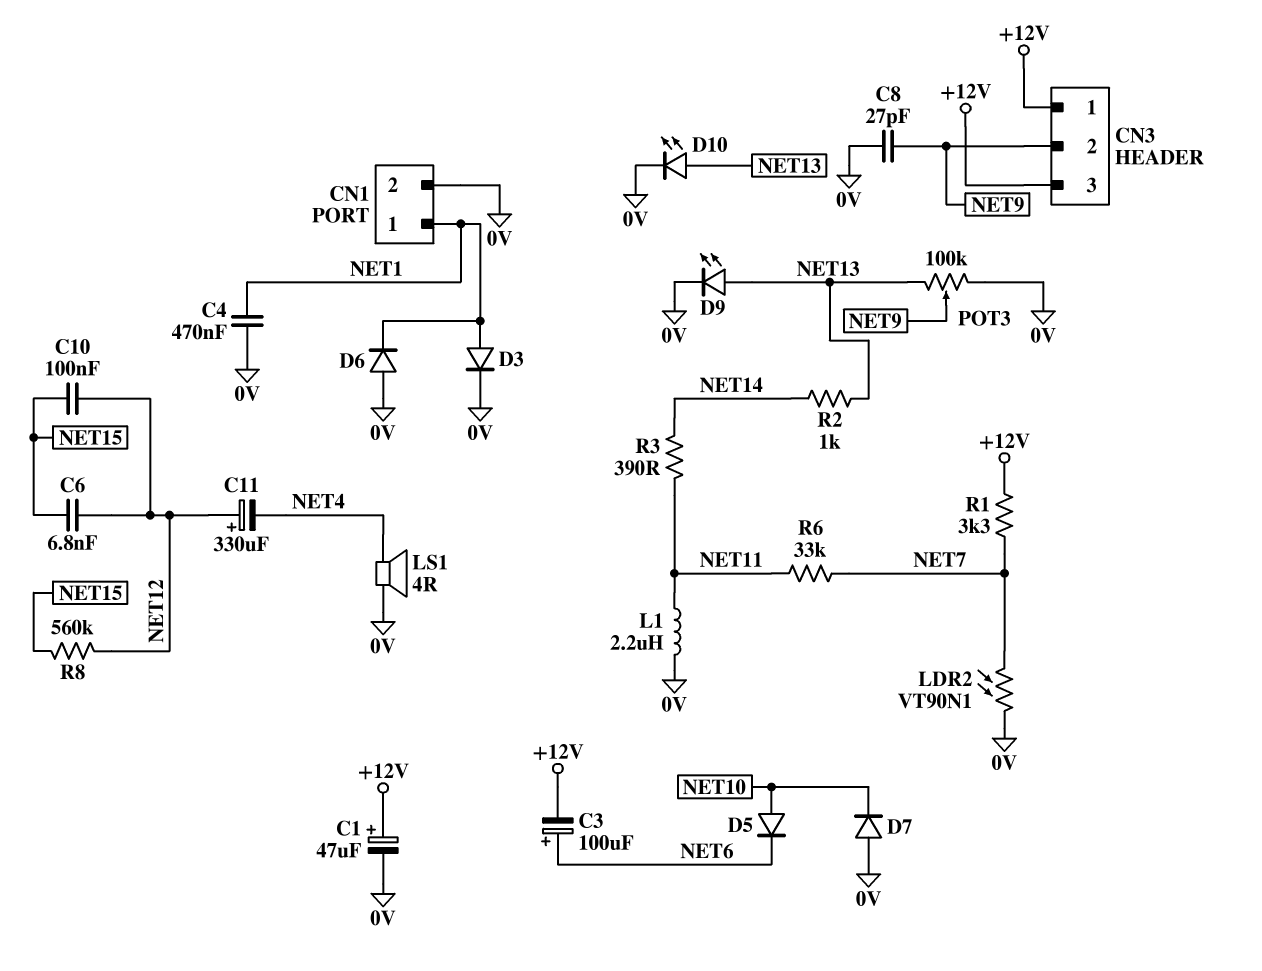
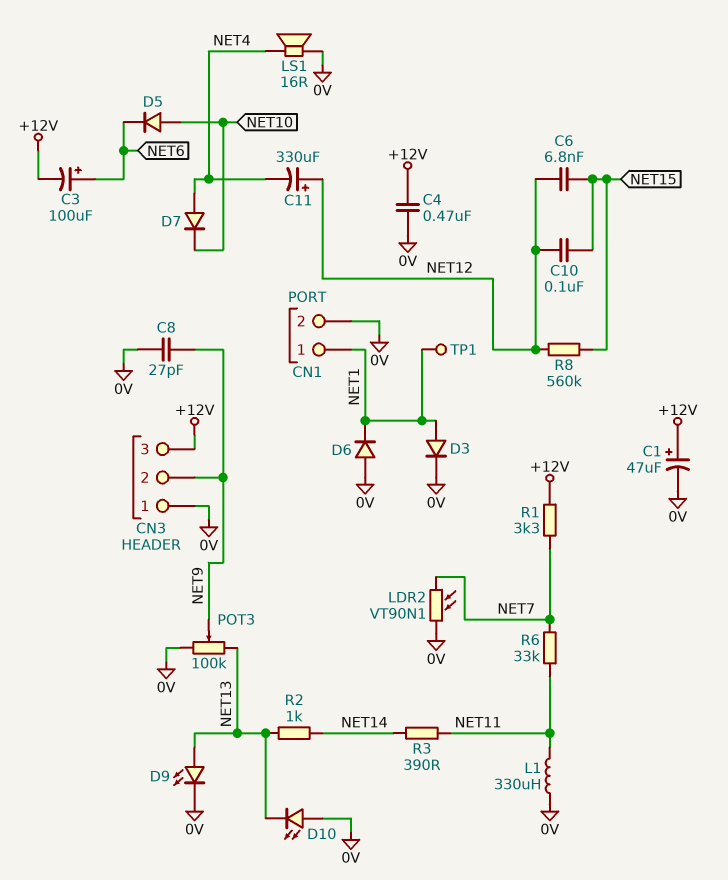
C4: 470nF (0V, NET1) -> 470nF (+12V, 0V)
CN3 pin 1: +12V -> 0V
D7: diode (A 0V, K NET10) -> diode (A NET4, K NET10)
D10: LED (A NET13, K 0V) -> LED (A 0V, K NET13)
L1: 2.2uH (0V, NET11) -> 330uH (0V, NET11)
LS1: speaker 4R (0V, NET4) -> speaker 16R (0V, NET4)
TP1: none -> test point (NET1)

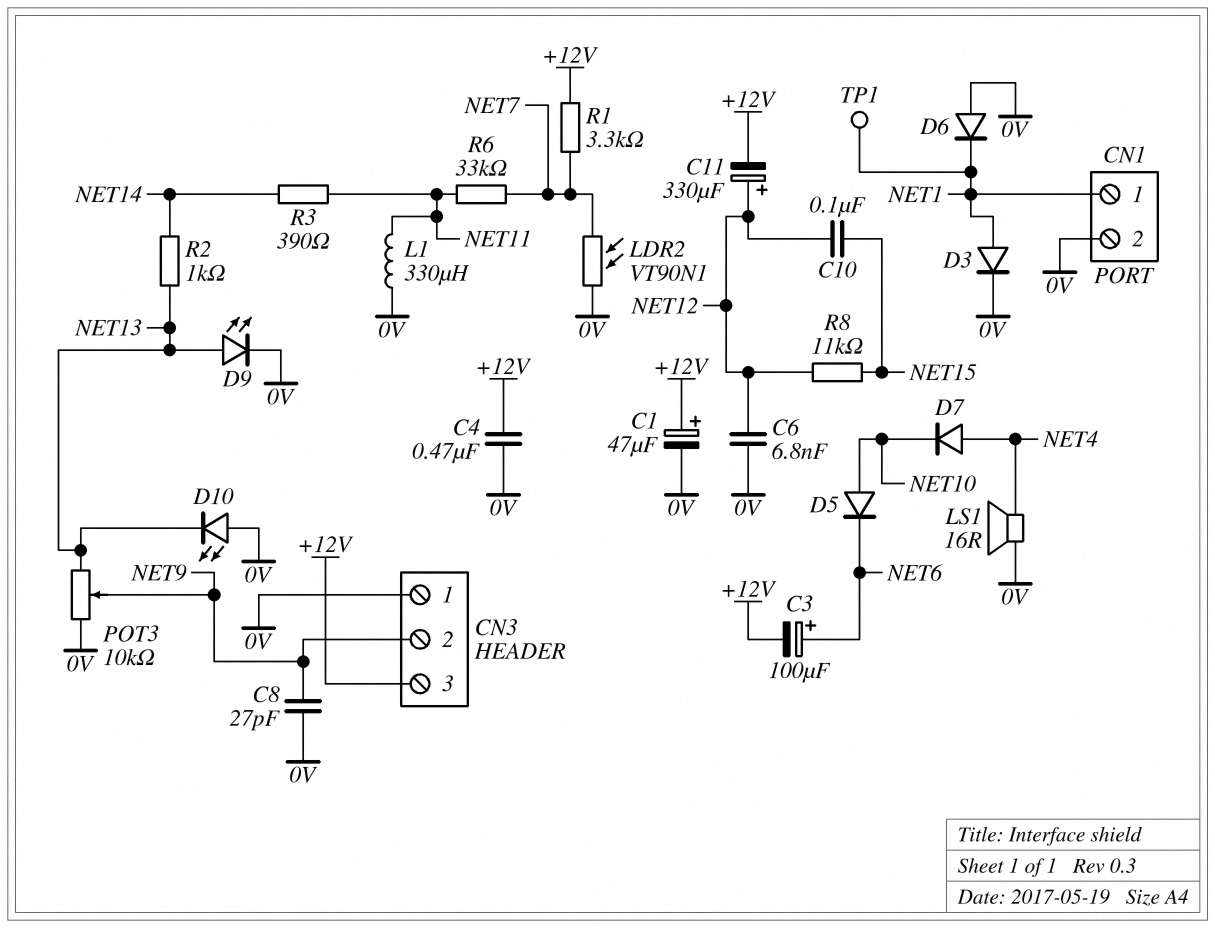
C6: 6.8nF (NET12, NET15) -> 6.8nF (0V, NET12)
C11: 330uF (plus NET12, minus NET4) -> 330uF (plus NET12, minus +12V)
POT3: 100k (0V, NET13, wiper NET9) -> 10k (0V, NET13, wiper NET9)
R8: 560k (NET12, NET15) -> 11k (NET12, NET15)

